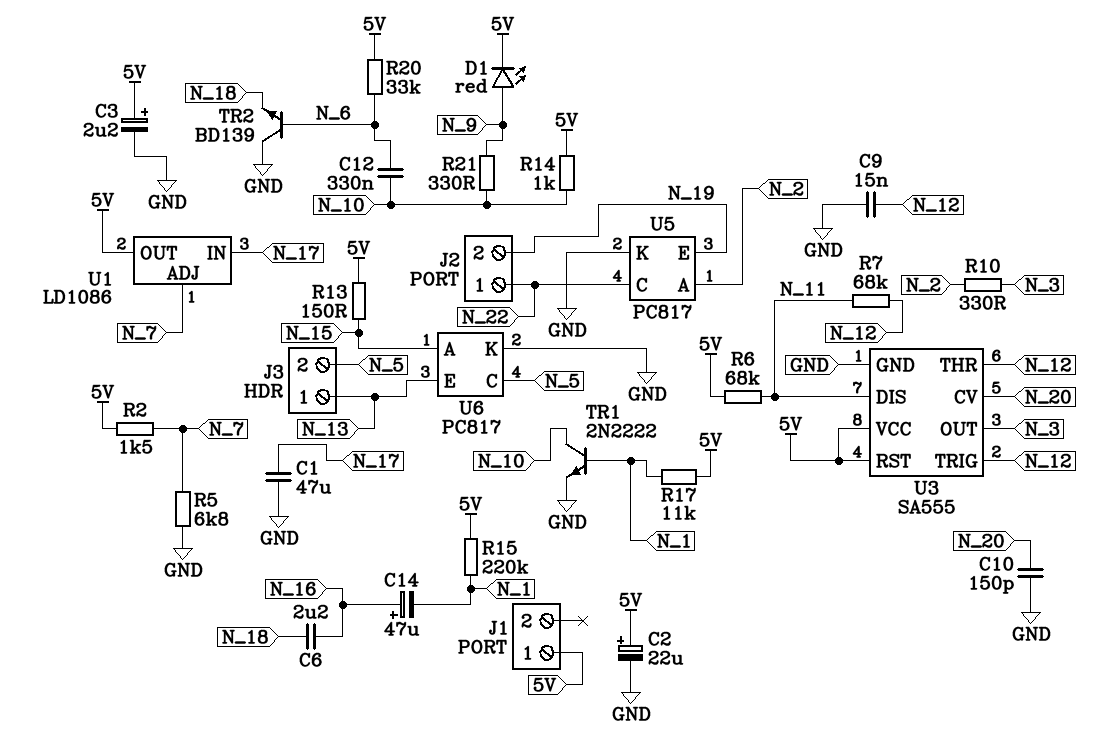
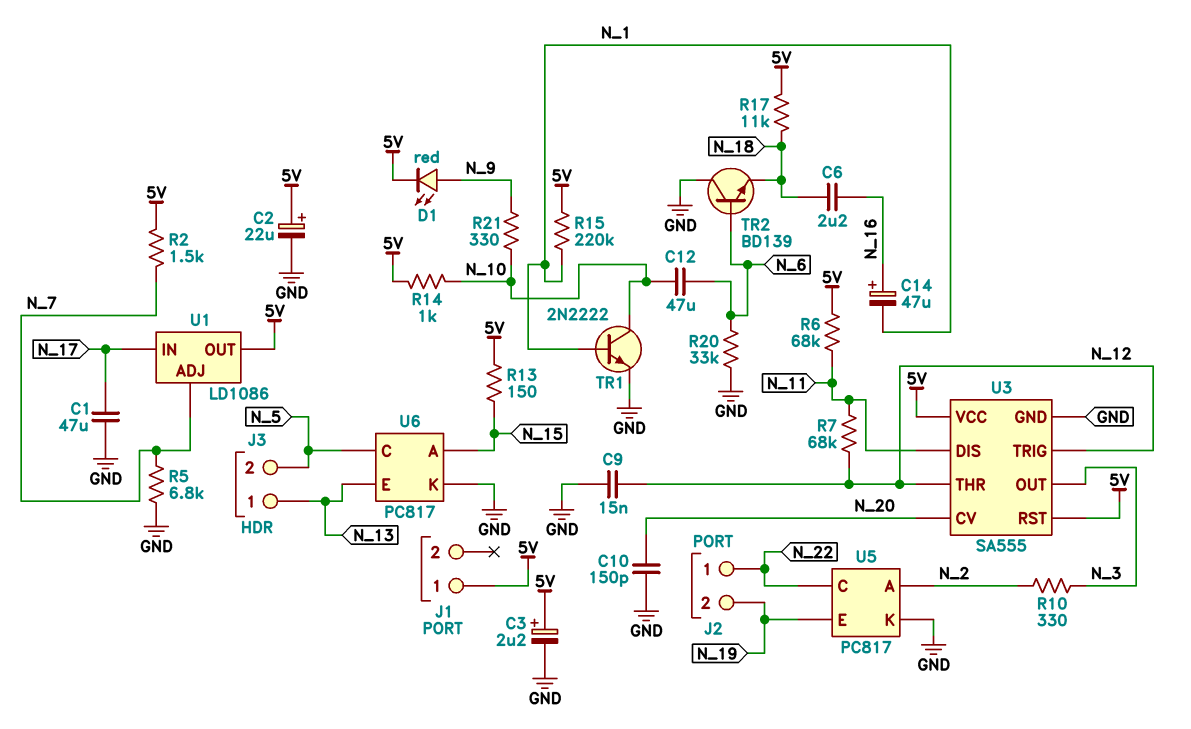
C12: 330nF (N_6, N_10) -> 47uF (N_6, N_10)
R17: 11k (5V, N_1) -> 11k (5V, N_18)
R20: 33k (5V, N_6) -> 33k (GND, N_6)

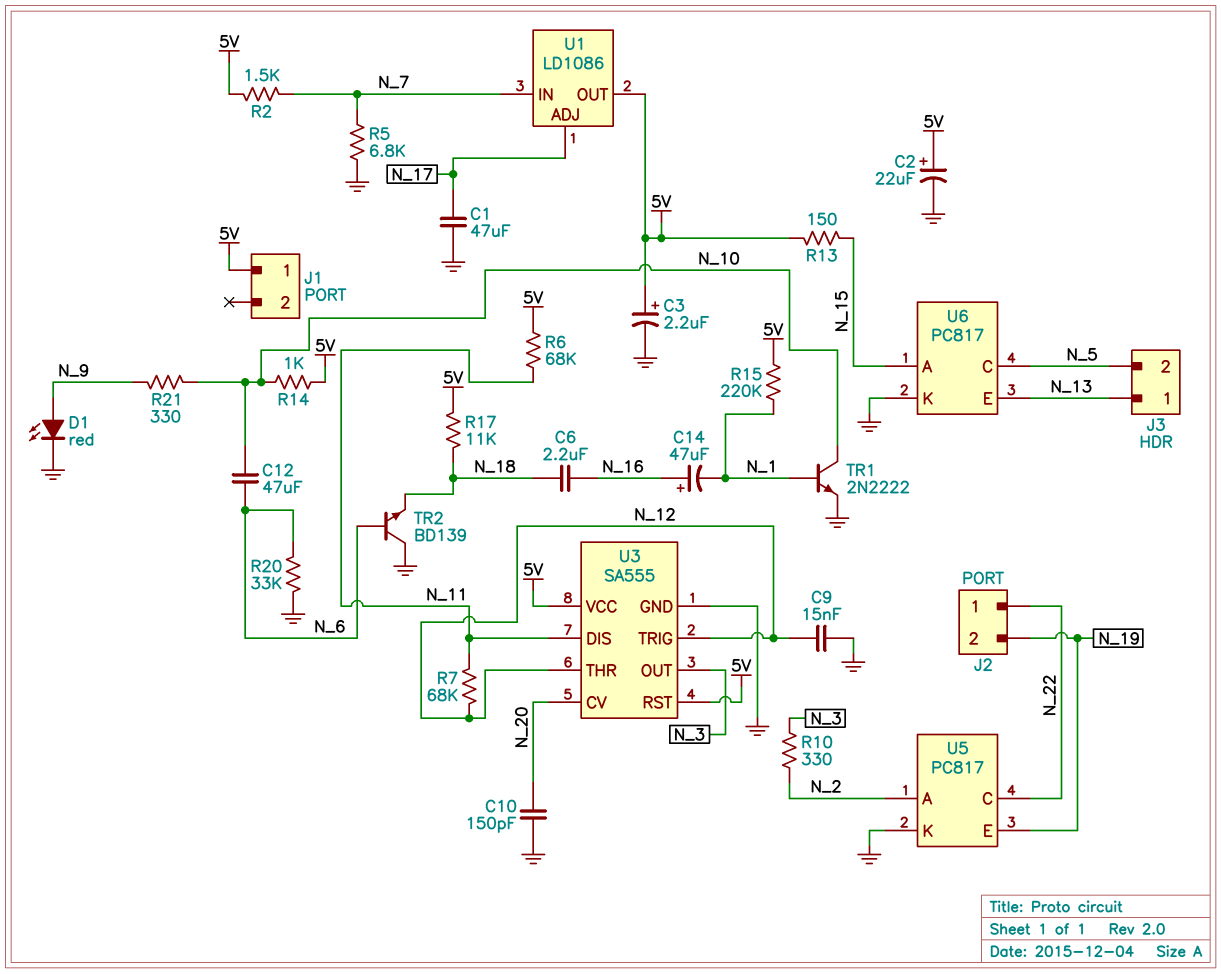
D1: LED red (A N_9, K 5V) -> LED red (A N_9, K GND)
U1 pin ADJ: N_7 -> N_17
U1 pin IN: N_17 -> N_7

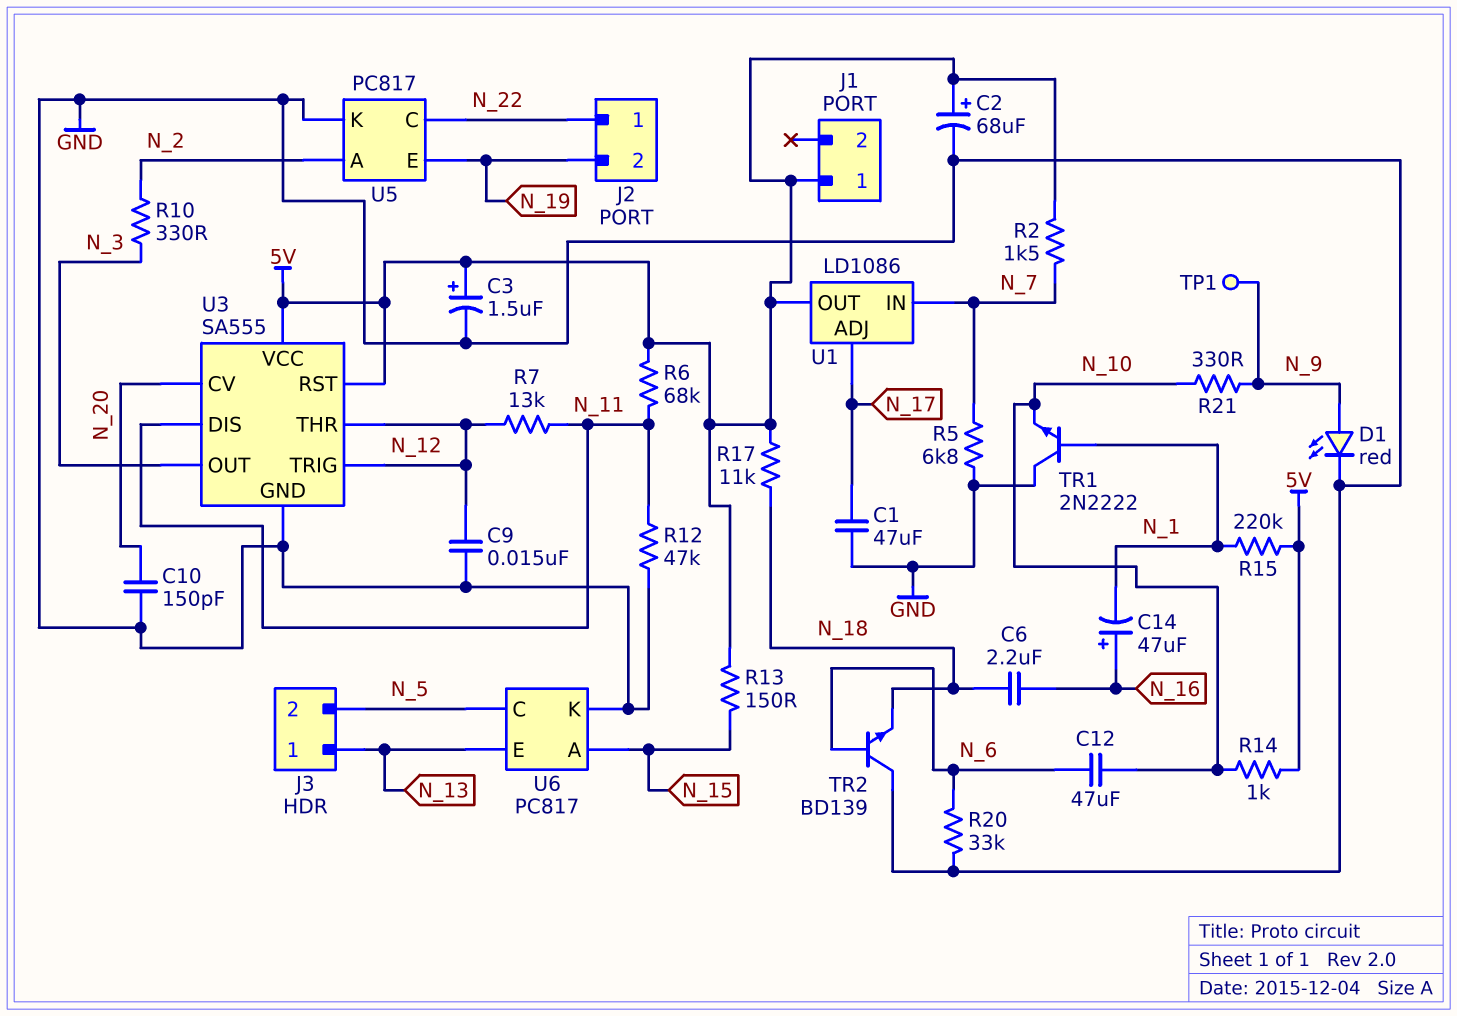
C2: 22uF (plus 5V, minus GND) -> 68uF (plus 5V, minus GND)
C3: 2.2uF (plus 5V, minus GND) -> 1.5uF (plus 5V, minus GND)
R7: 68k (N_11, N_12) -> 13k (N_11, N_12)
R12: none -> 47k (GND, N_11)
TP1: none -> test point (N_9)
TR1: NPN 2N2222 (B N_1, C N_10, E GND) -> NPN 2N2222 (B N_1, C GND, E N_10)

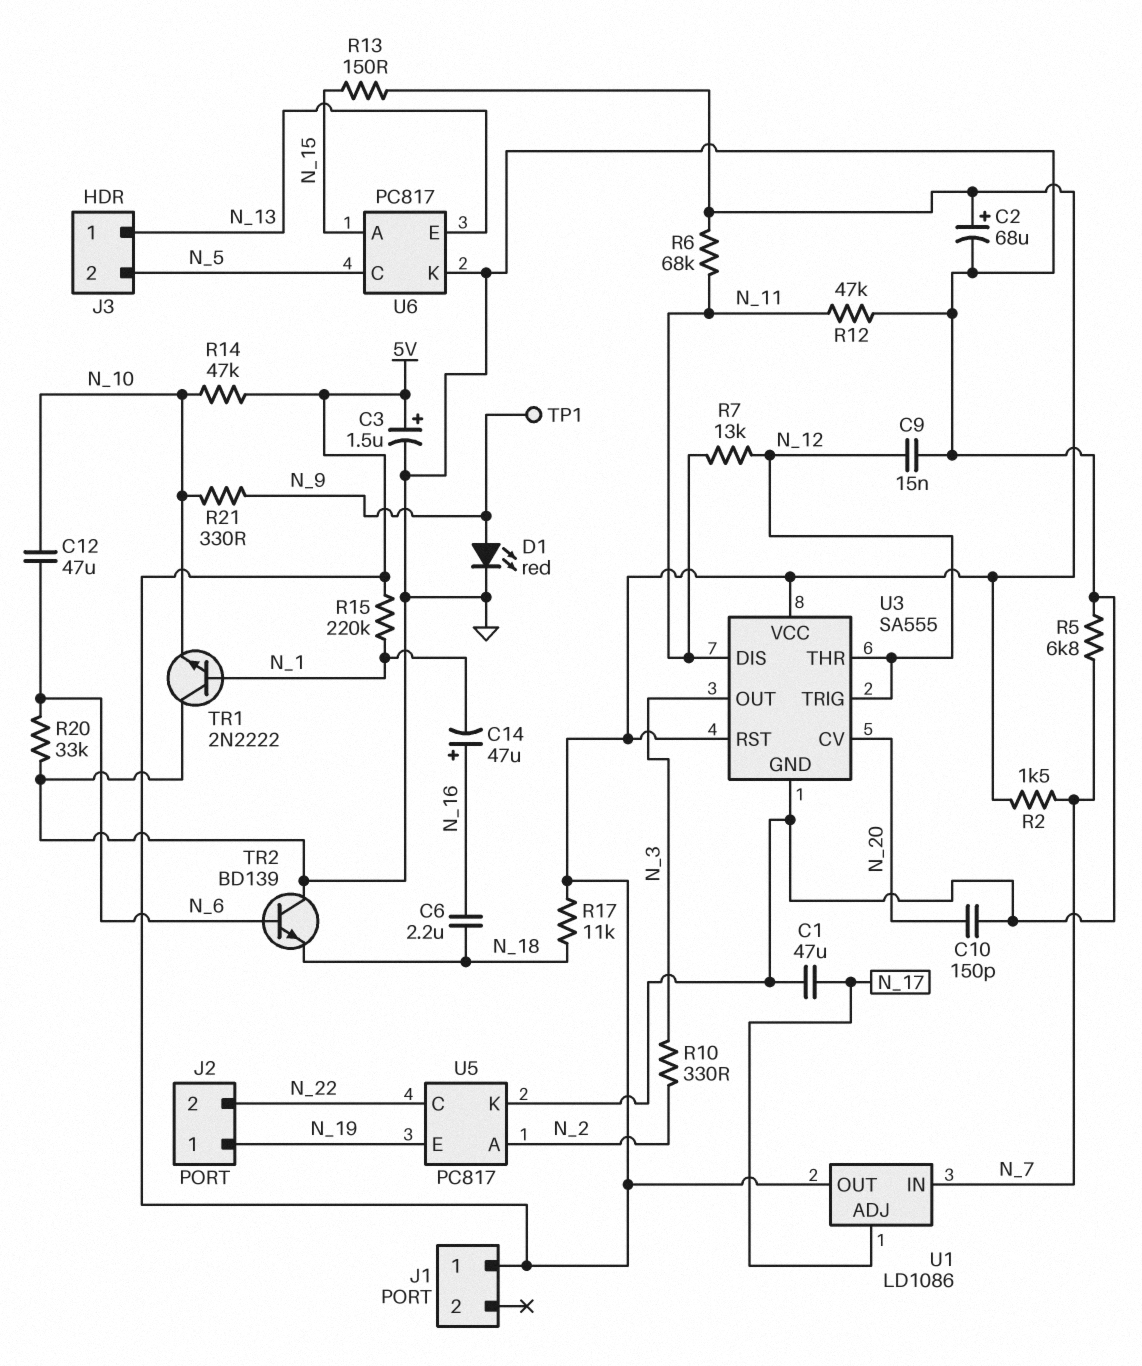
J2 pin 1: N_22 -> N_19
J2 pin 2: N_19 -> N_22
R14: 1k (5V, N_10) -> 47k (5V, N_10)

